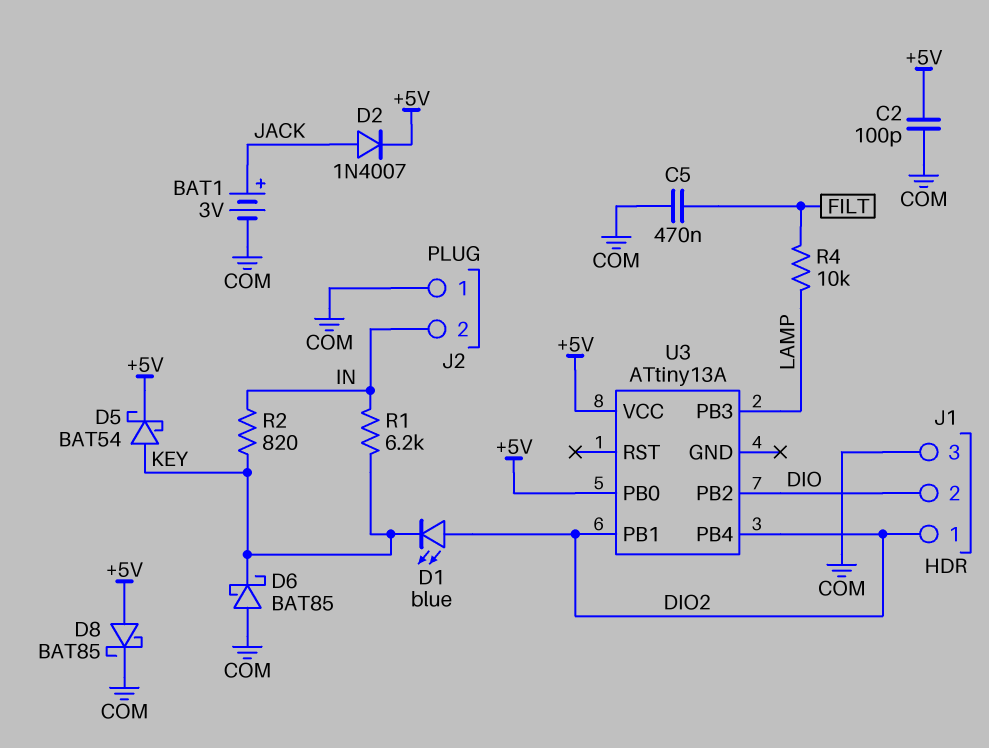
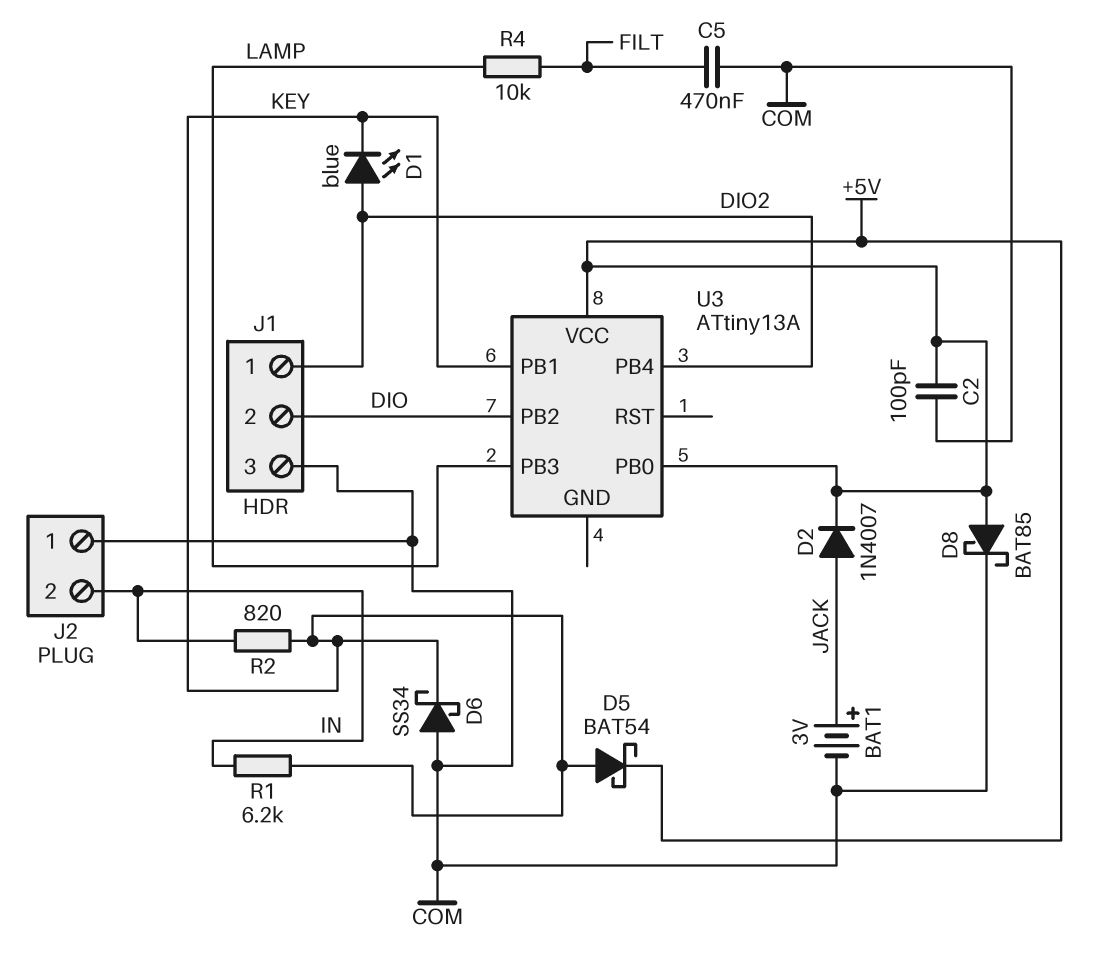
D6: schottky BAT85 (A COM, K KEY) -> schottky SS34 (A COM, K KEY)
U3 pin PB1: DIO2 -> KEY

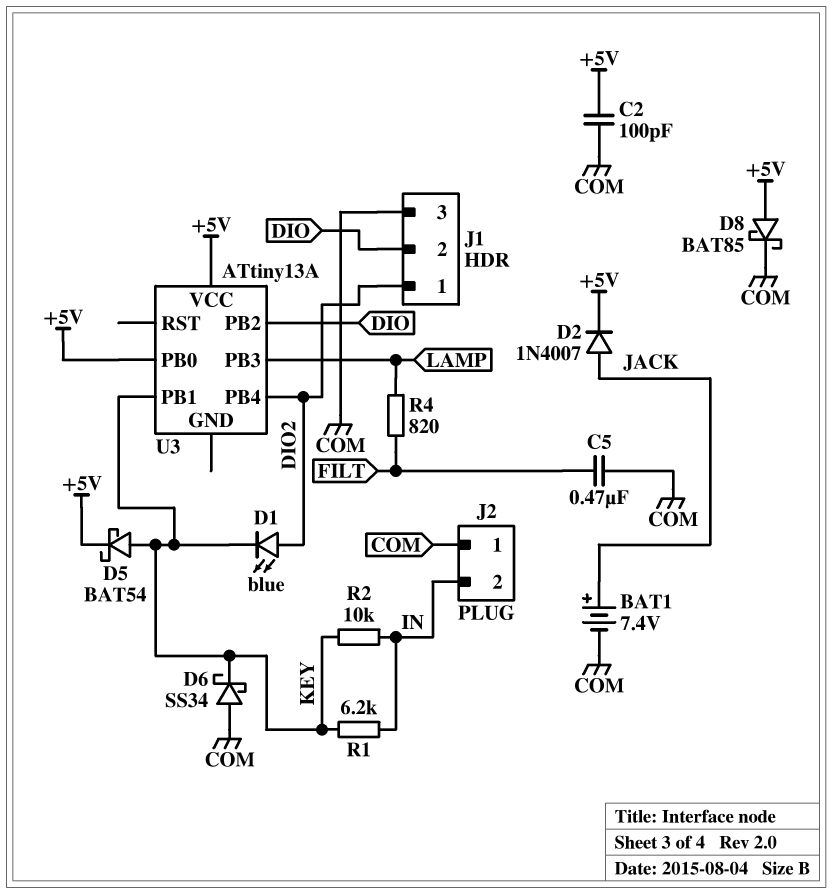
BAT1: 3V (plus JACK, minus COM) -> 7.4V (plus JACK, minus COM)
R2: 820 (IN, KEY) -> 10k (IN, KEY)
R4: 10k (FILT, LAMP) -> 820 (FILT, LAMP)

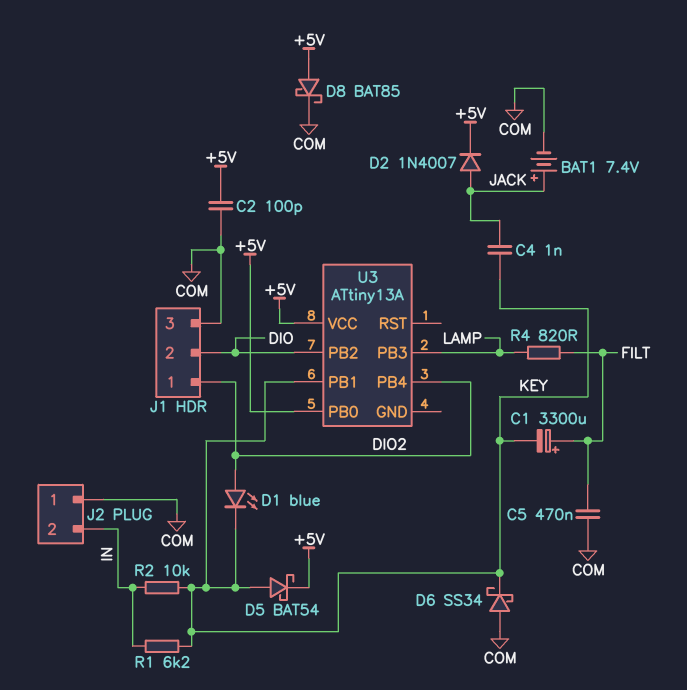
C1: none -> 3300uF (plus FILT, minus KEY)
C4: none -> 1nF (JACK, KEY)

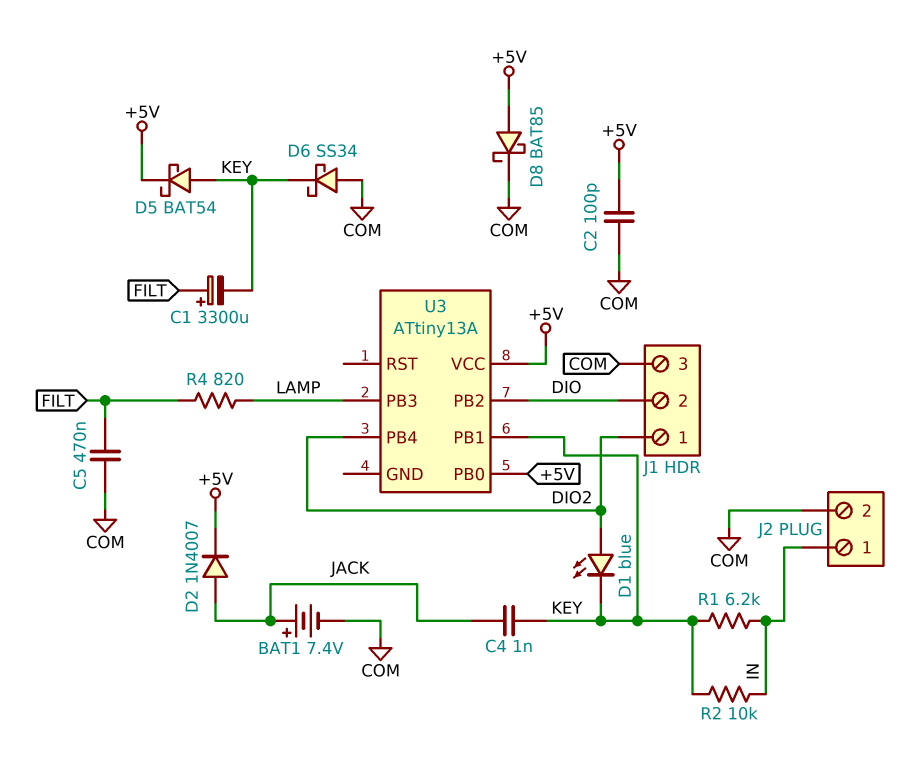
J2 pin 1: COM -> IN
J2 pin 2: IN -> COM

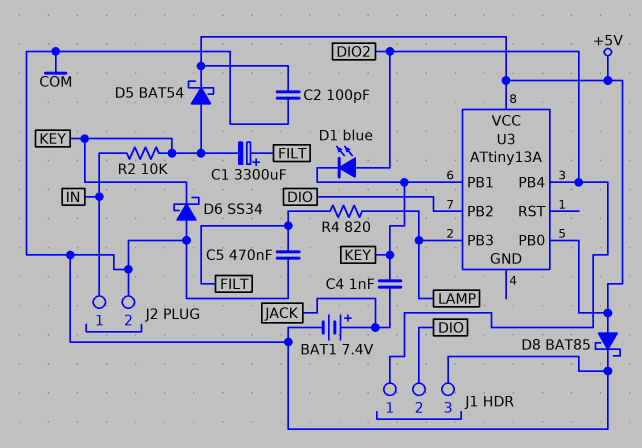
D2: diode 1N4007 (A JACK, K +5V) -> none
R1: 6.2k (IN, KEY) -> none

